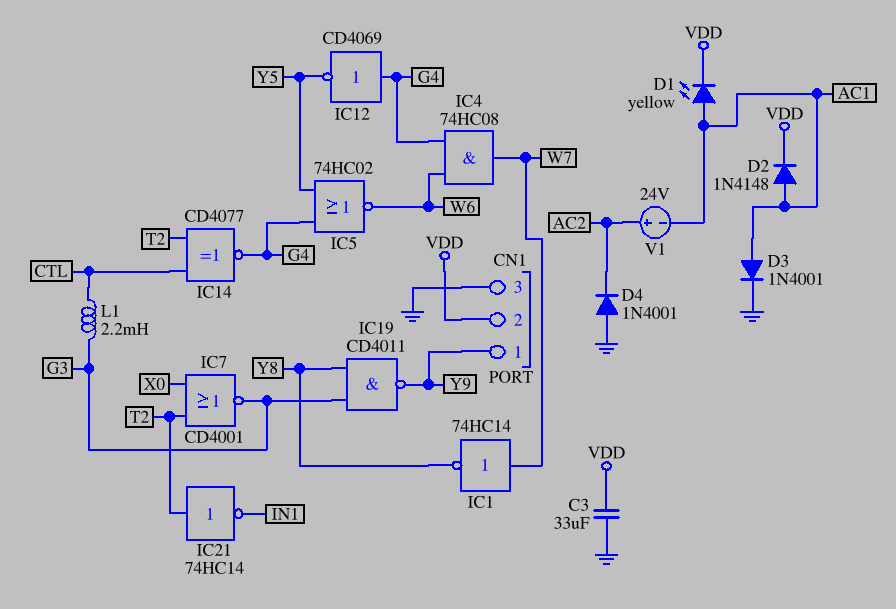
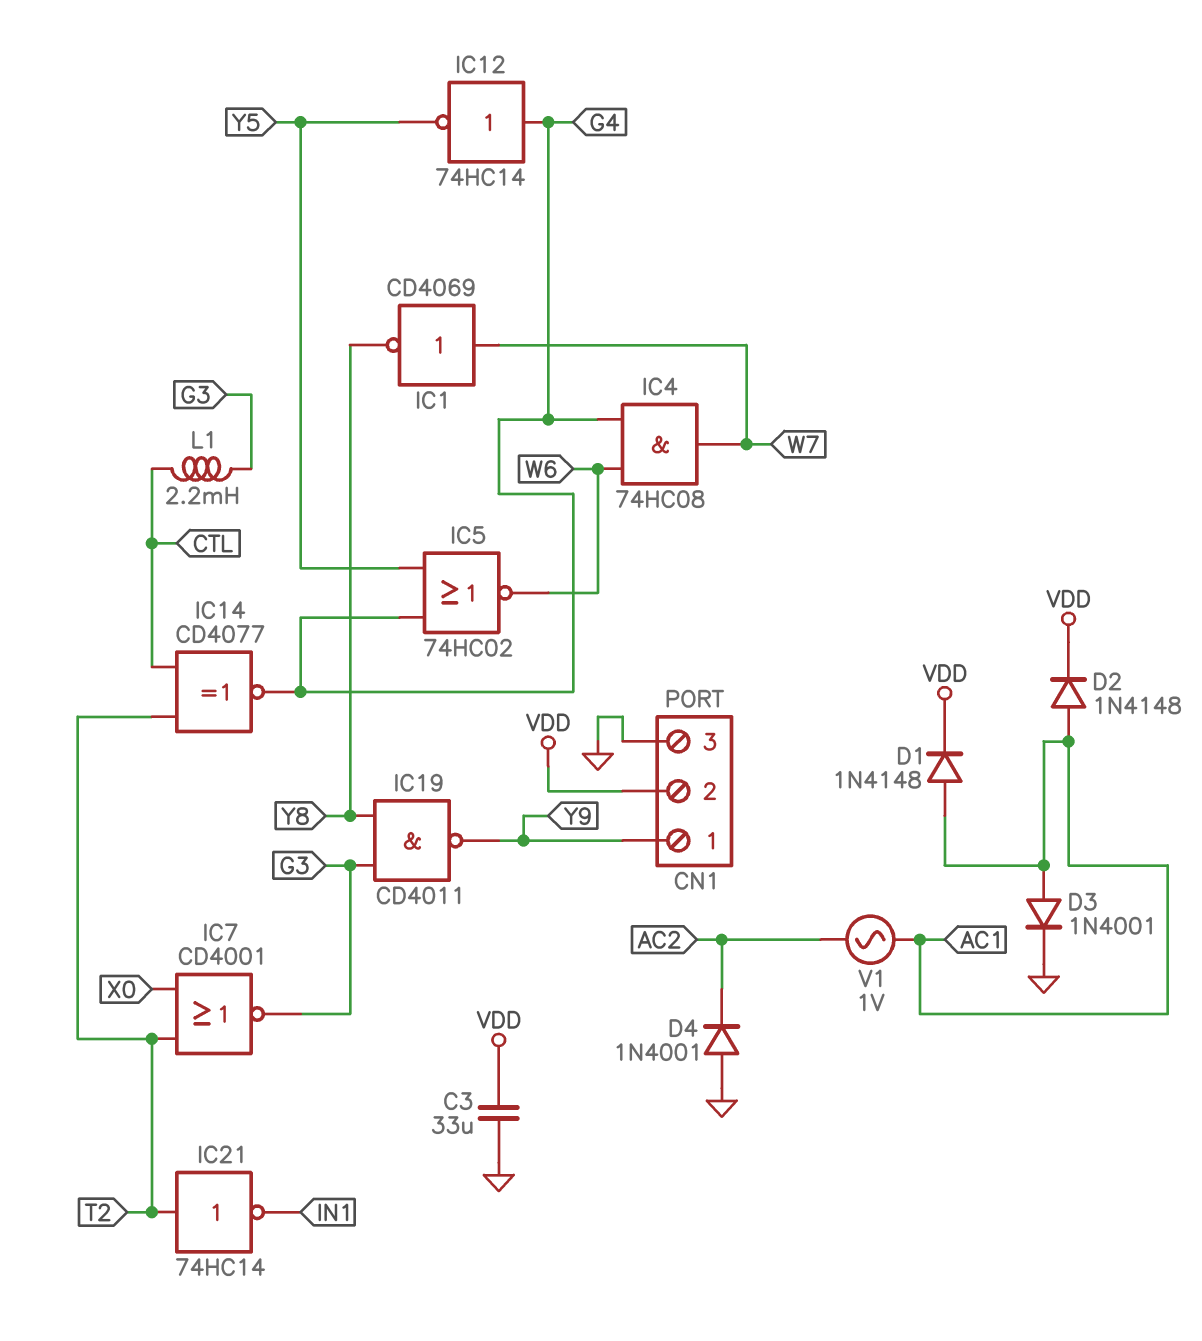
D1: LED yellow (A AC1, K VDD) -> diode 1N4148 (A AC1, K VDD)
IC1: NOT 74HC14 (in W7, out Y8) -> NOT CD4069 (in W7, out Y8)
IC12: NOT CD4069 (in G4, out Y5) -> NOT 74HC14 (in G4, out Y5)
V1: 24V (plus AC2, minus AC1) -> AC 1V (AC1, AC2)

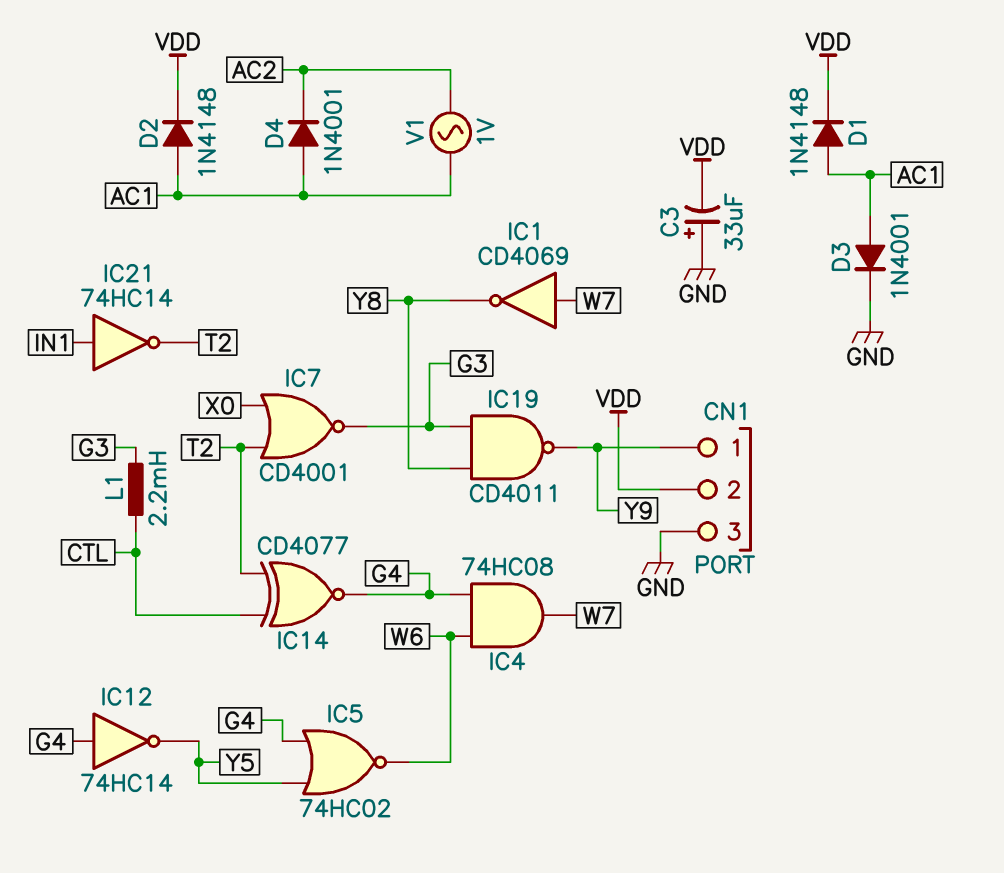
C3: 33uF (GND, VDD) -> 33uF (plus GND, minus VDD)
D4: diode 1N4001 (A GND, K AC2) -> diode 1N4001 (A AC1, K AC2)
IC21: NOT 74HC14 (in T2, out IN1) -> NOT 74HC14 (in IN1, out T2)

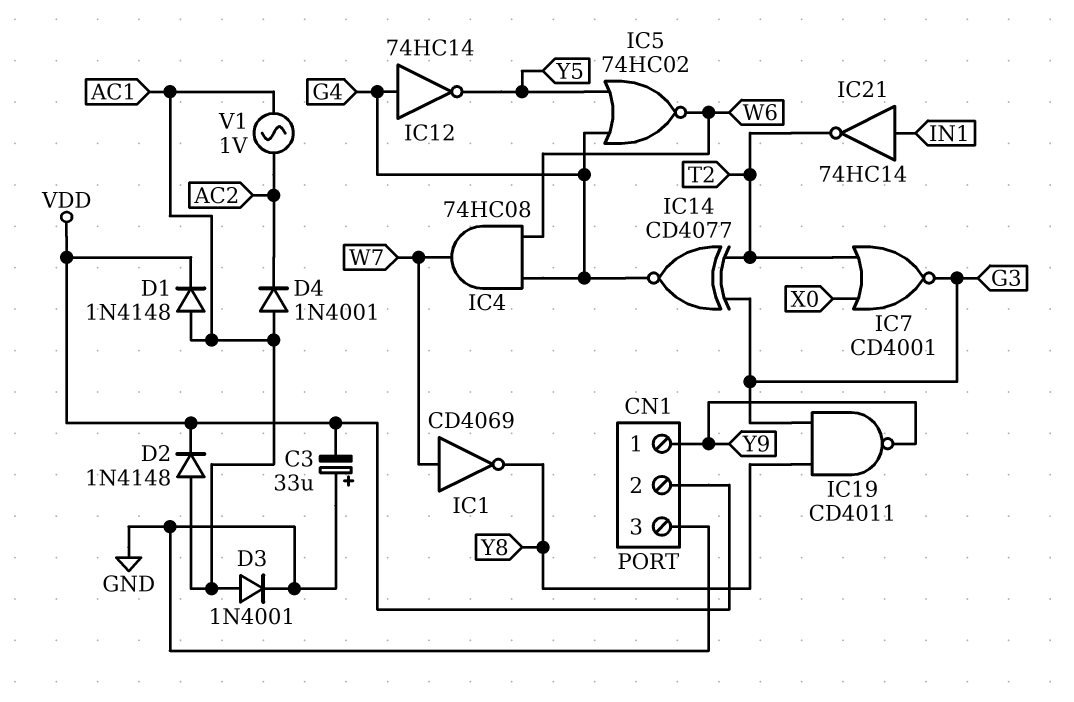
IC14: XNOR CD4077 (in CTL, in T2, out G4) -> XNOR CD4077 (in G3, in T2, out G4)
L1: 2.2mH (CTL, G3) -> none

